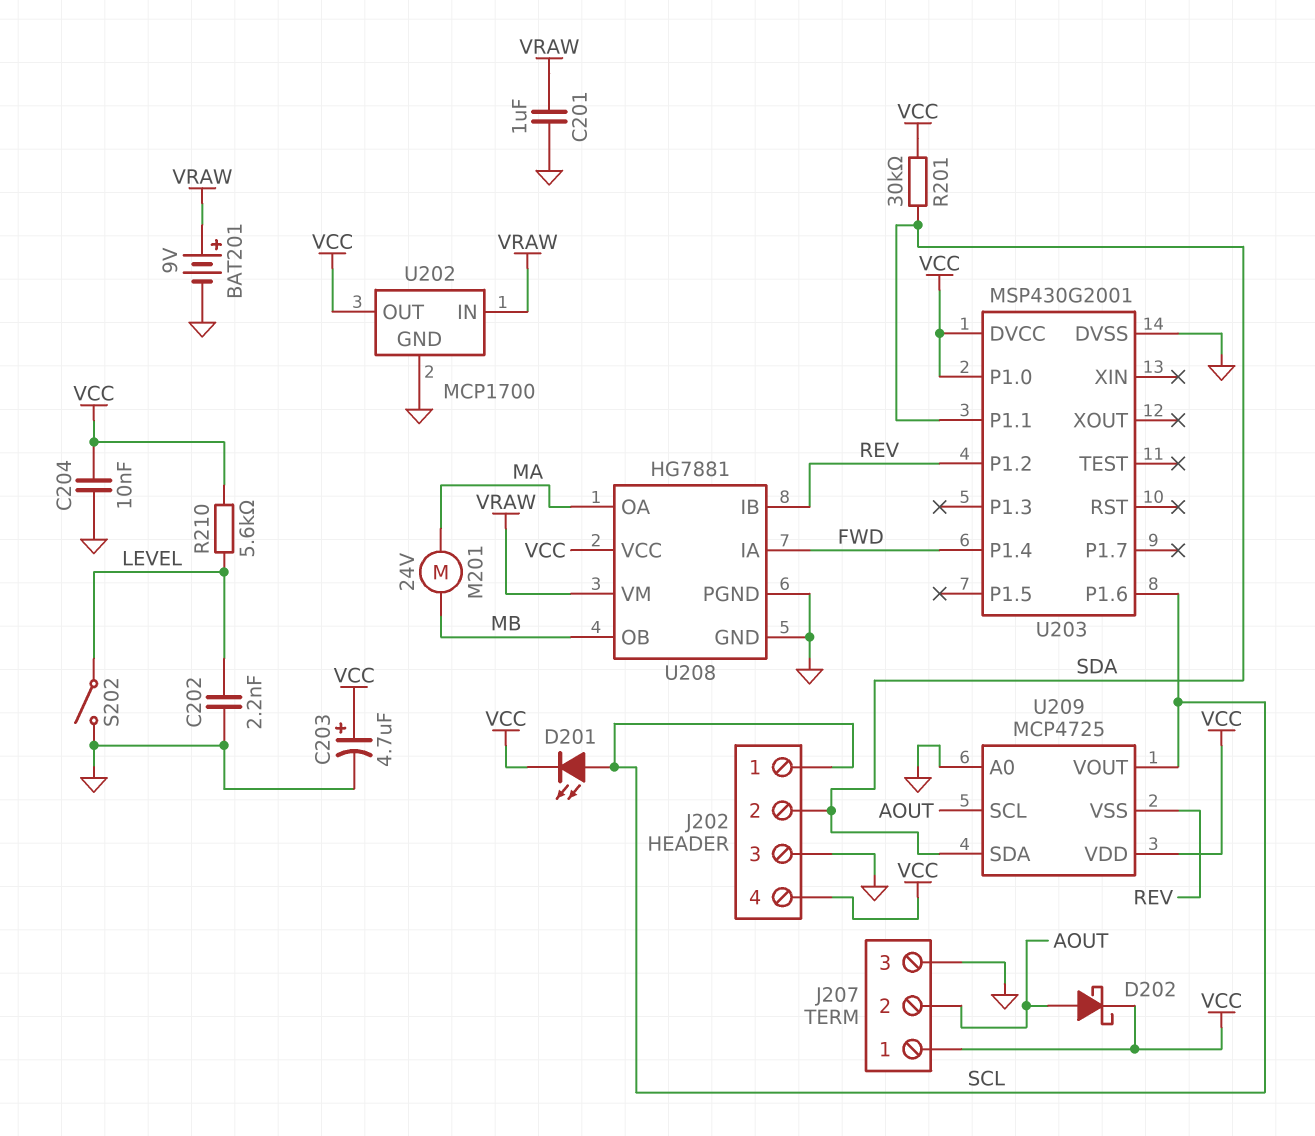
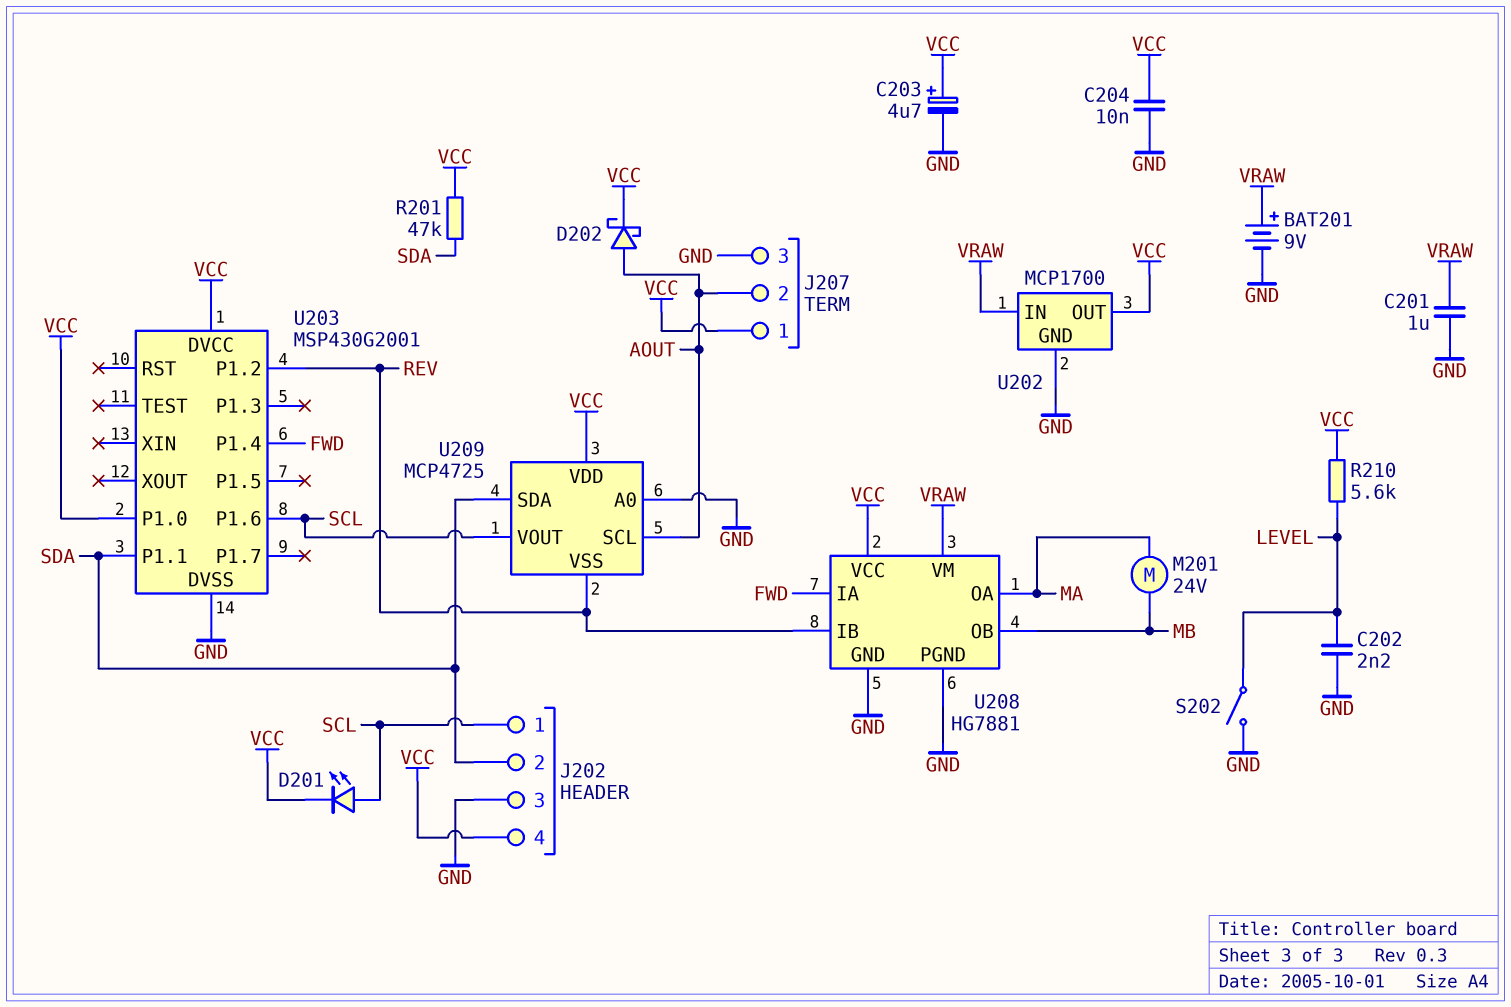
R201: 30k (SDA, VCC) -> 47k (SDA, VCC)

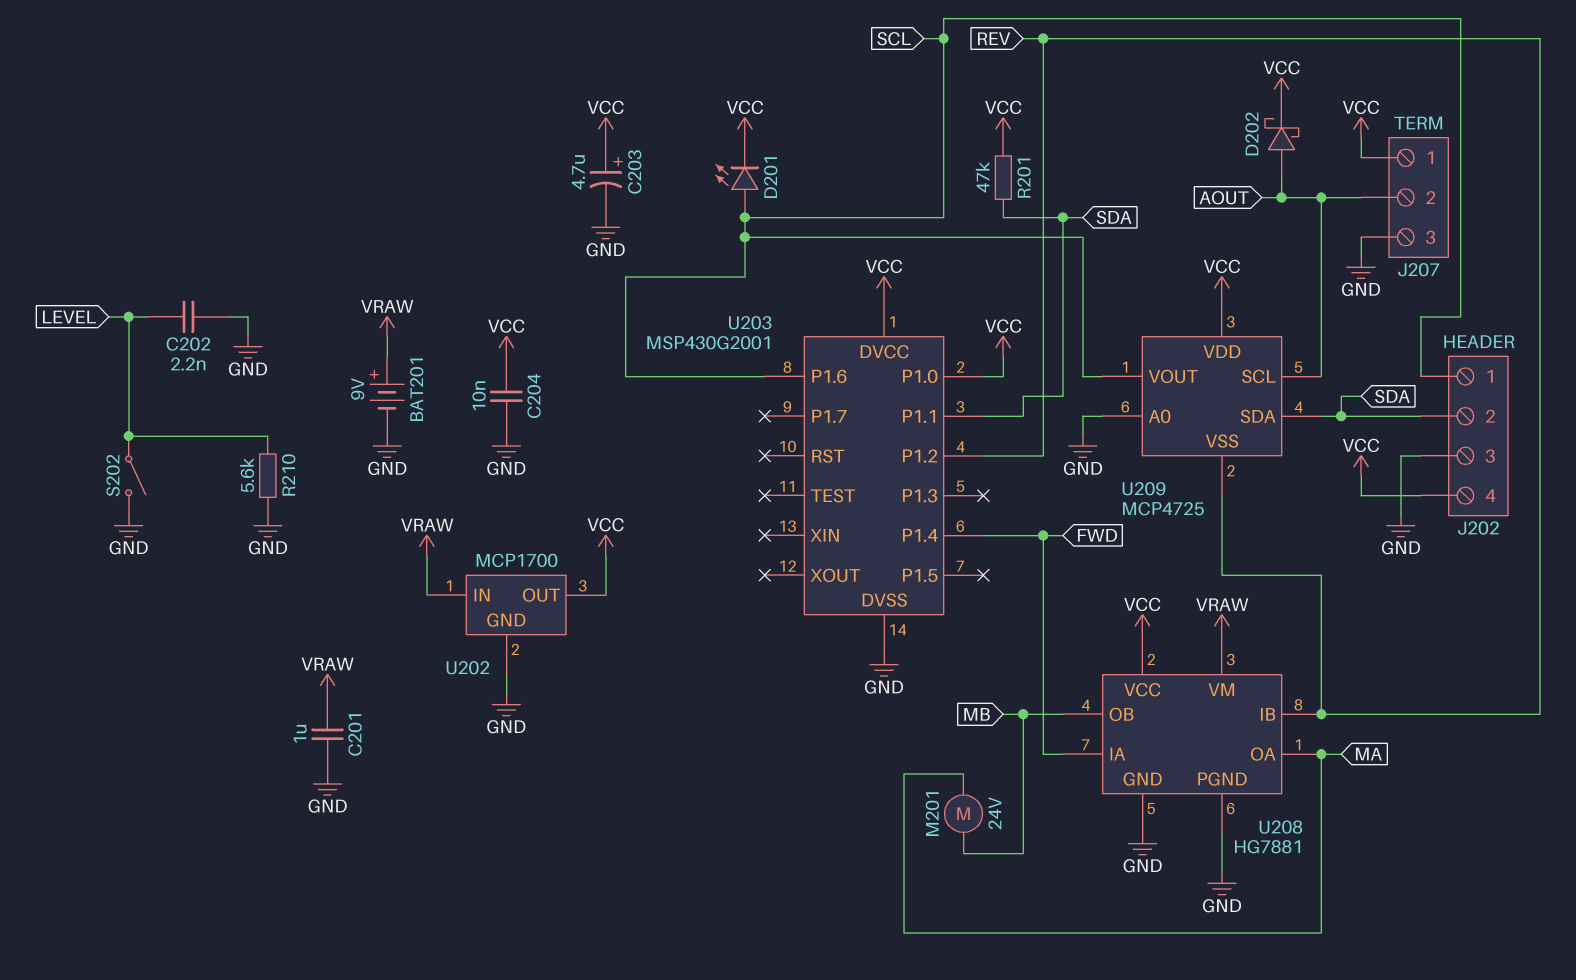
R210: 5.6k (LEVEL, VCC) -> 5.6k (GND, LEVEL)

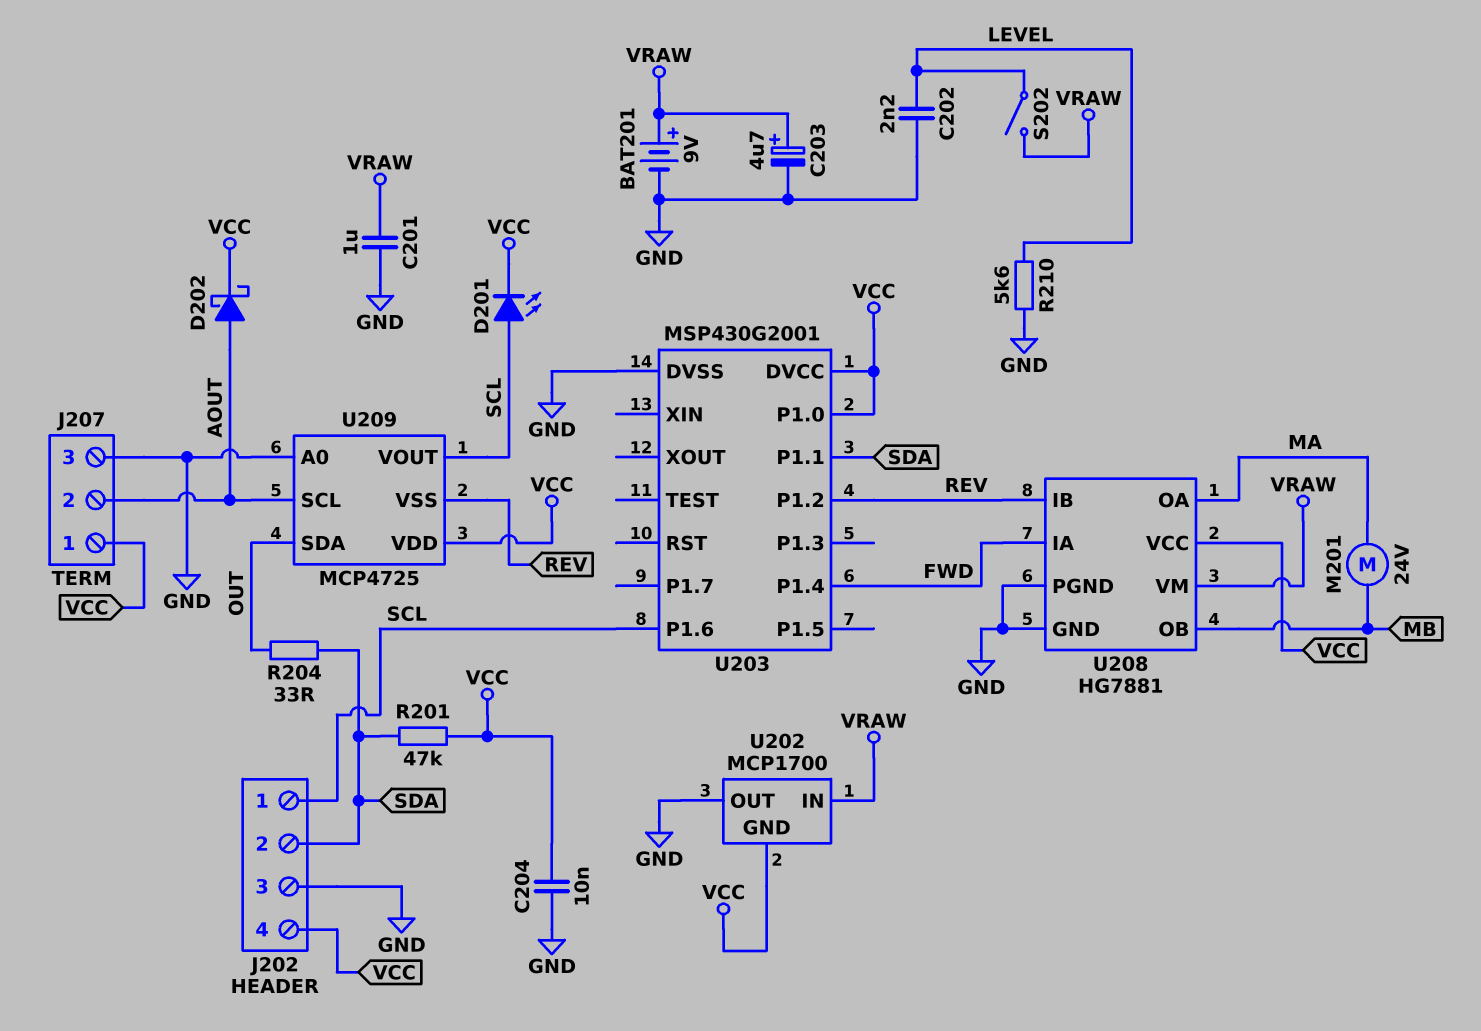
C203: 4.7uF (plus VCC, minus GND) -> 4.7uF (plus VRAW, minus GND)
R204: none -> 33 (OUT, SDA)
S202: switch (GND, LEVEL) -> switch (LEVEL, VRAW)
U202 pin GND: GND -> VCC
U202 pin OUT: VCC -> GND
U209 pin SDA: SDA -> OUT

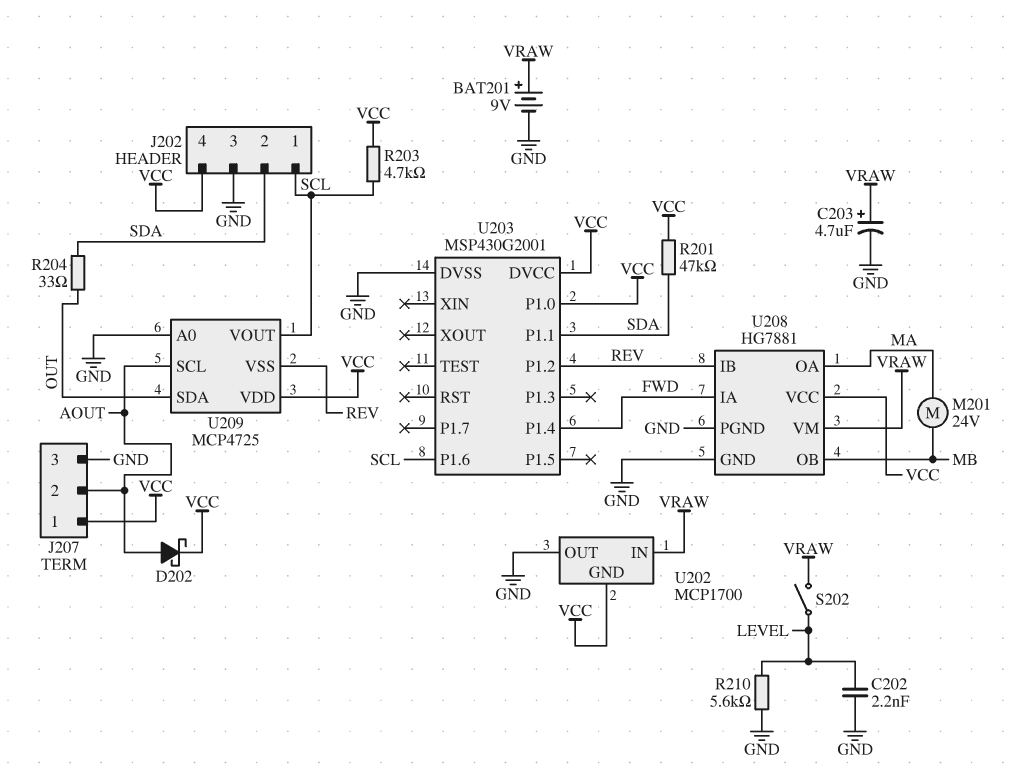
C201: 1uF (GND, VRAW) -> none
C204: 10nF (GND, VCC) -> none
D201: LED (A SCL, K VCC) -> none
R203: none -> 4.7k (SCL, VCC)

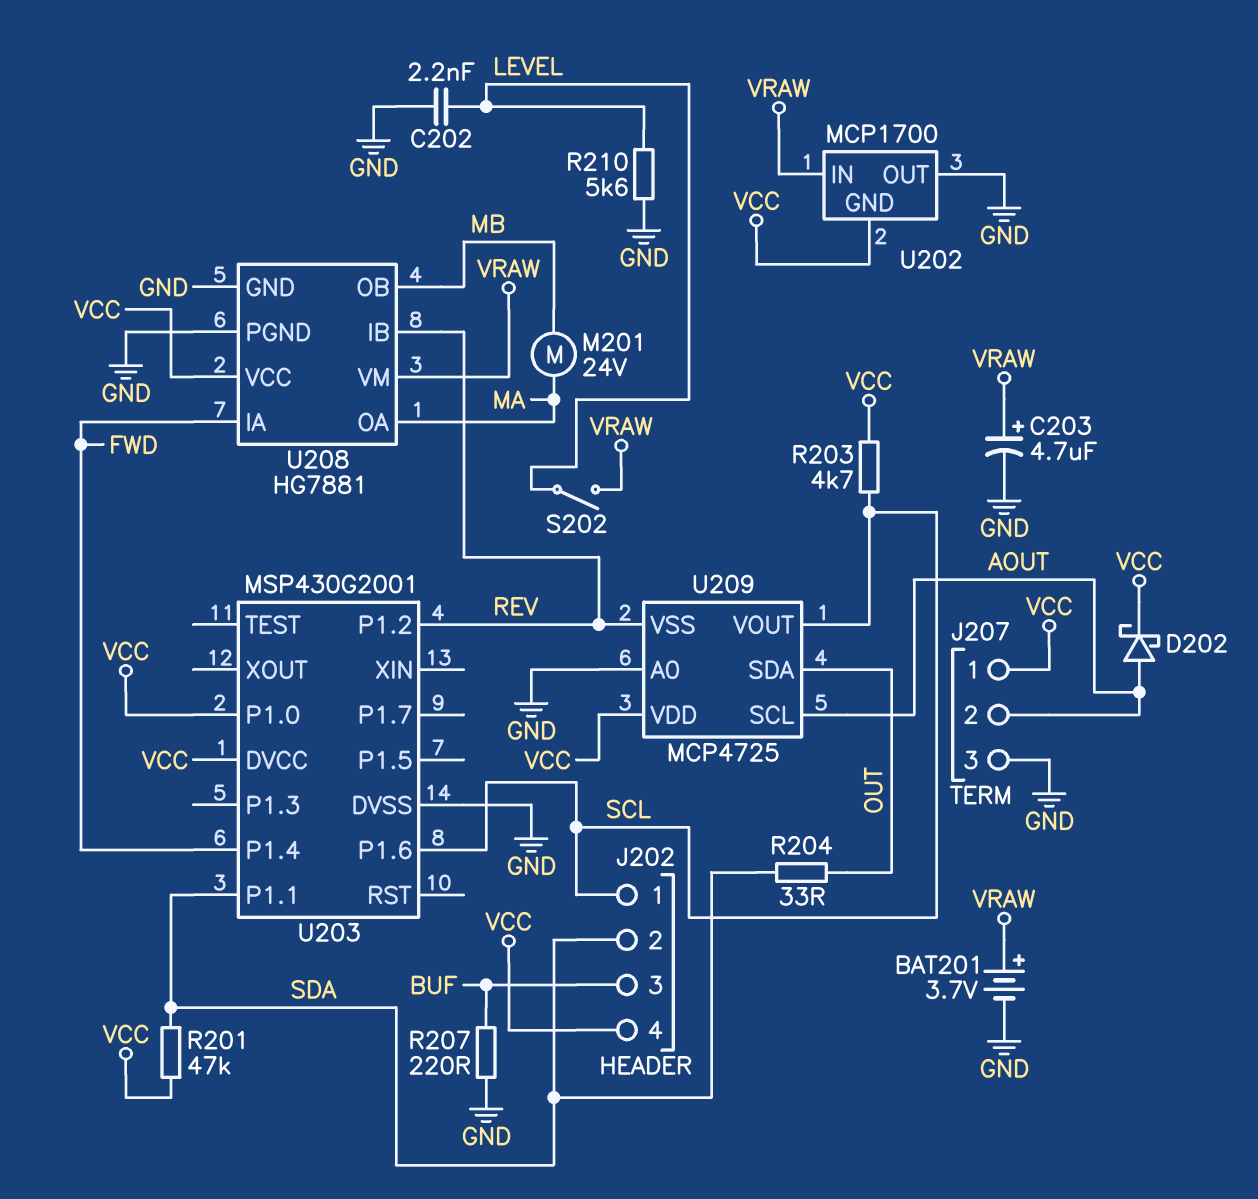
BAT201: 9V (plus VRAW, minus GND) -> 3.7V (plus VRAW, minus GND)
J202 pin 3: GND -> BUF
R207: none -> 220 (BUF, GND)

